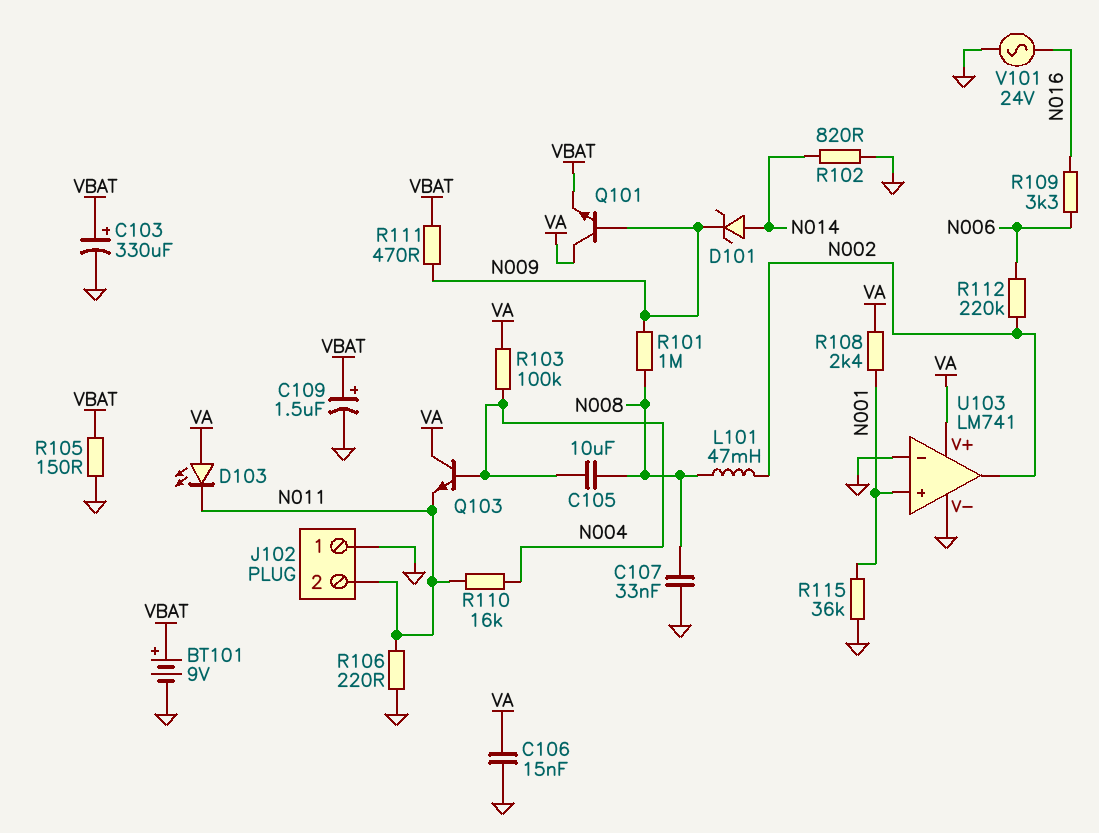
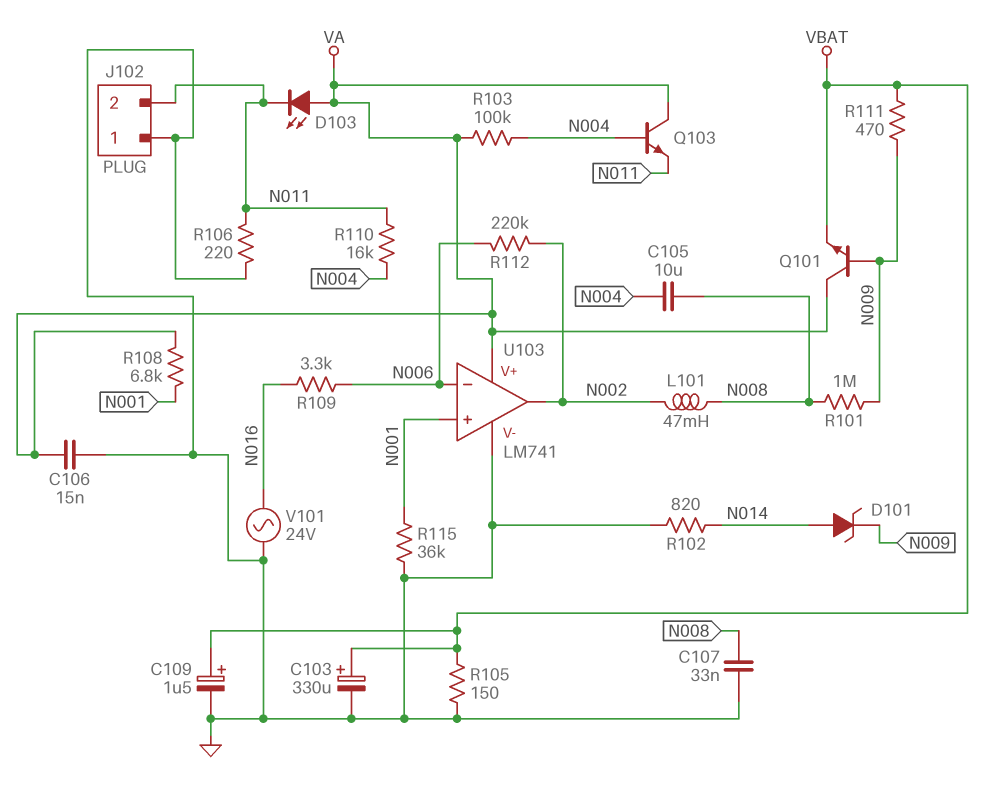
BT101: 9V (plus VBAT, minus GND) -> none
R108: 2.4k (N001, VA) -> 6.8k (N001, VA)
U103 pin in-: GND -> N006

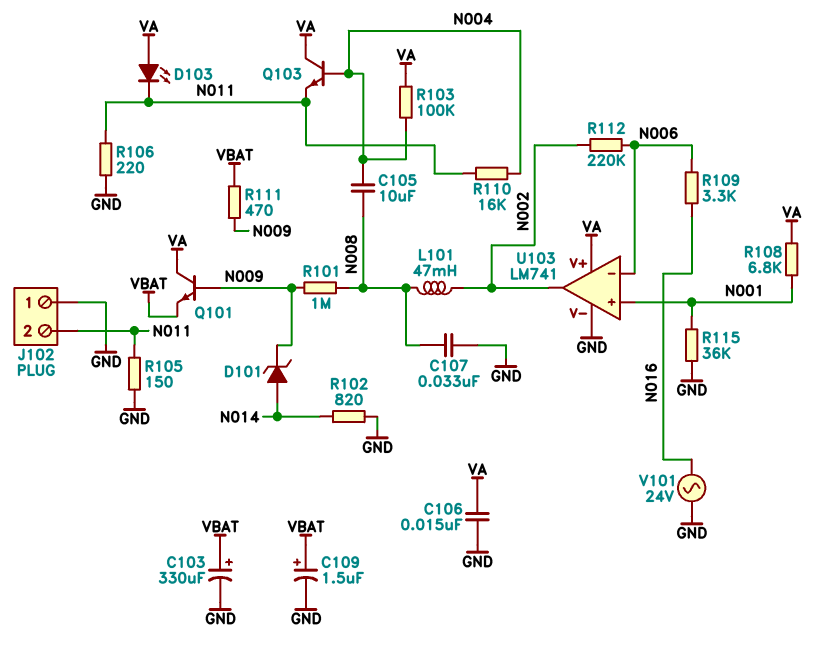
R105: 150 (GND, VBAT) -> 150 (GND, N011)

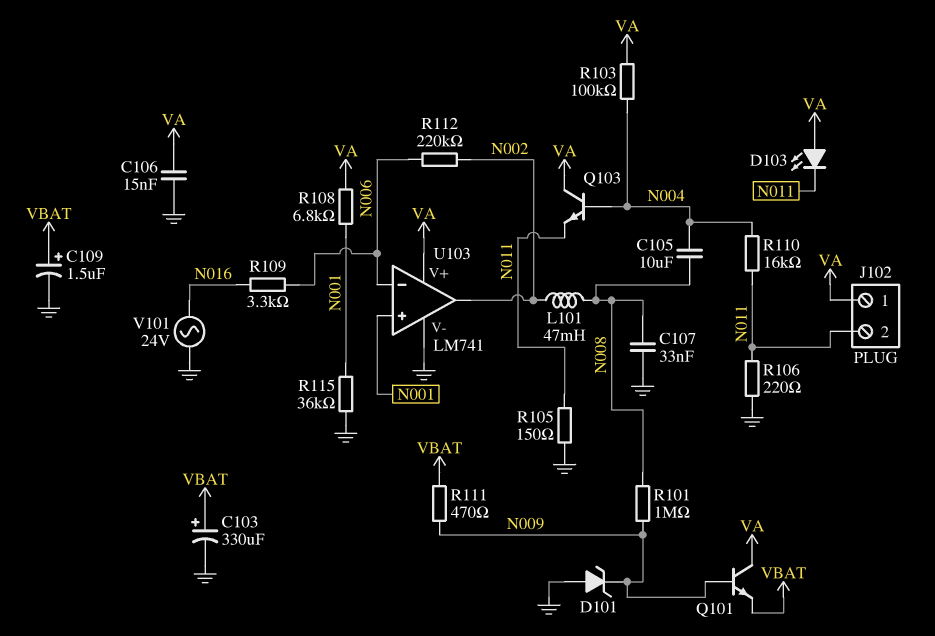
D101: zener (A N014, K N009) -> zener (A GND, K N009)
J102 pin 1: GND -> VA
R102: 820 (GND, N014) -> none

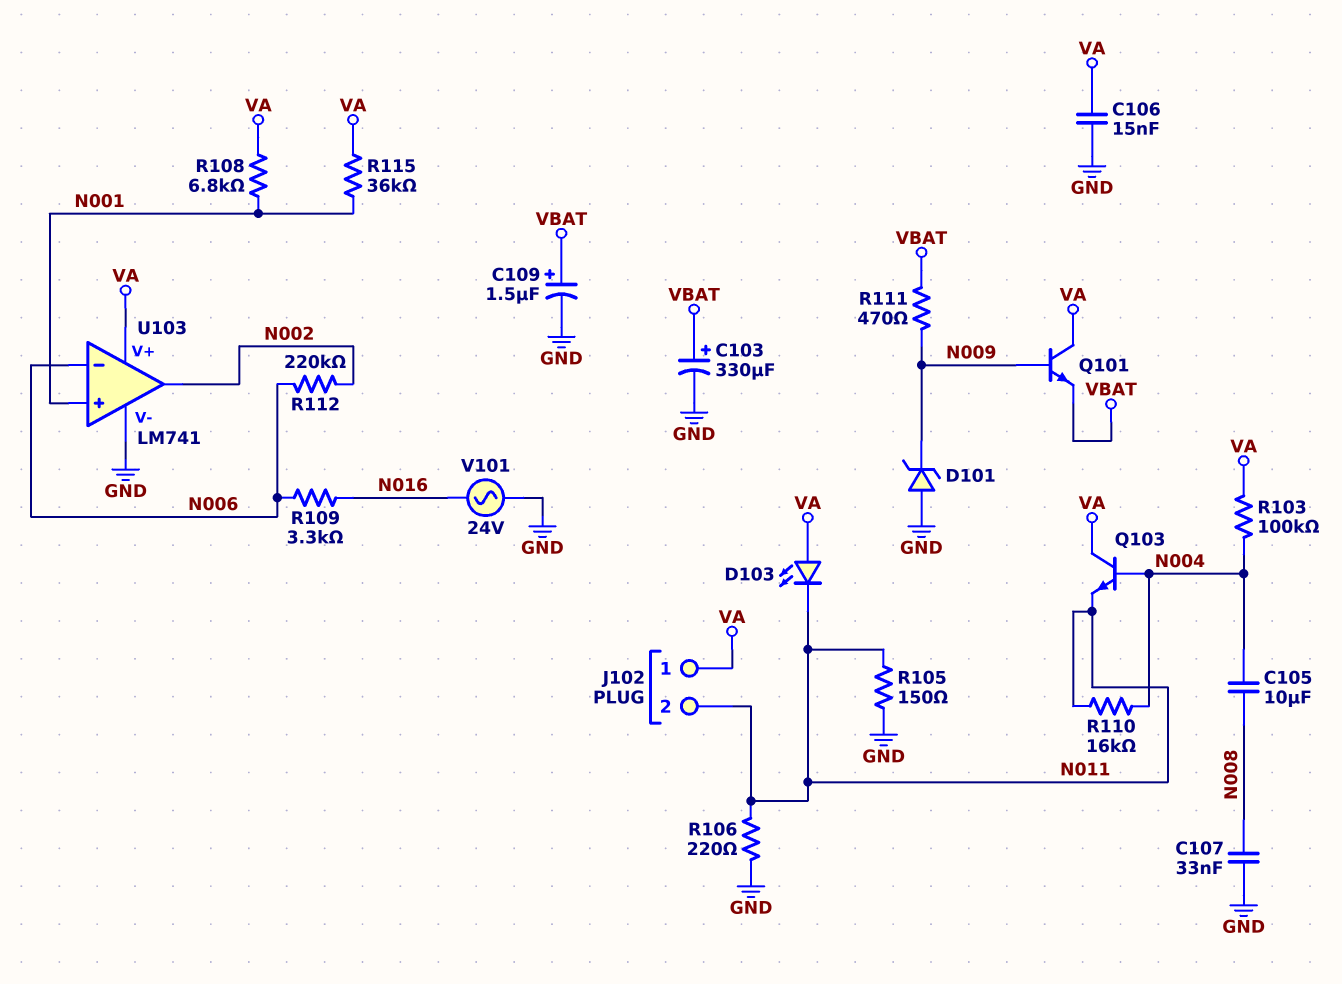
L101: 47mH (N002, N008) -> none
R101: 1M (N008, N009) -> none
R115: 36k (GND, N001) -> 36k (N001, VA)

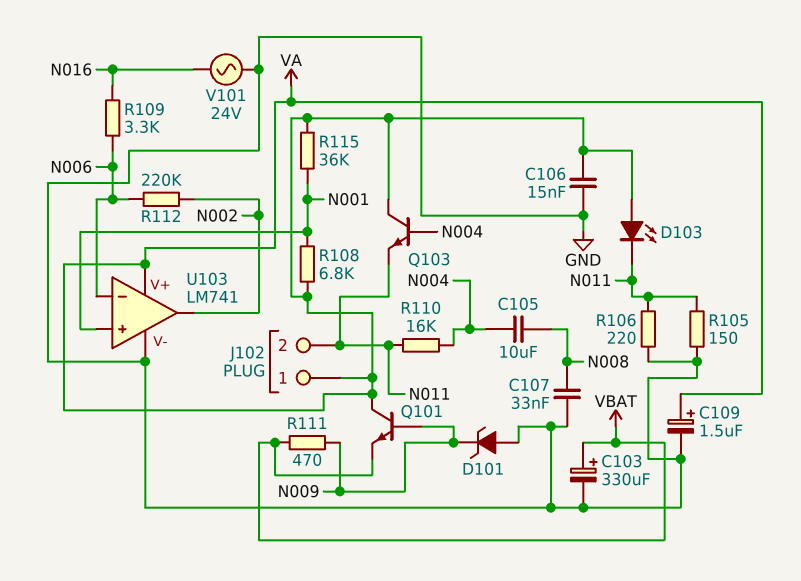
C109: 1.5uF (plus VBAT, minus GND) -> 1.5uF (plus VA, minus GND)
R103: 100k (N004, VA) -> none

